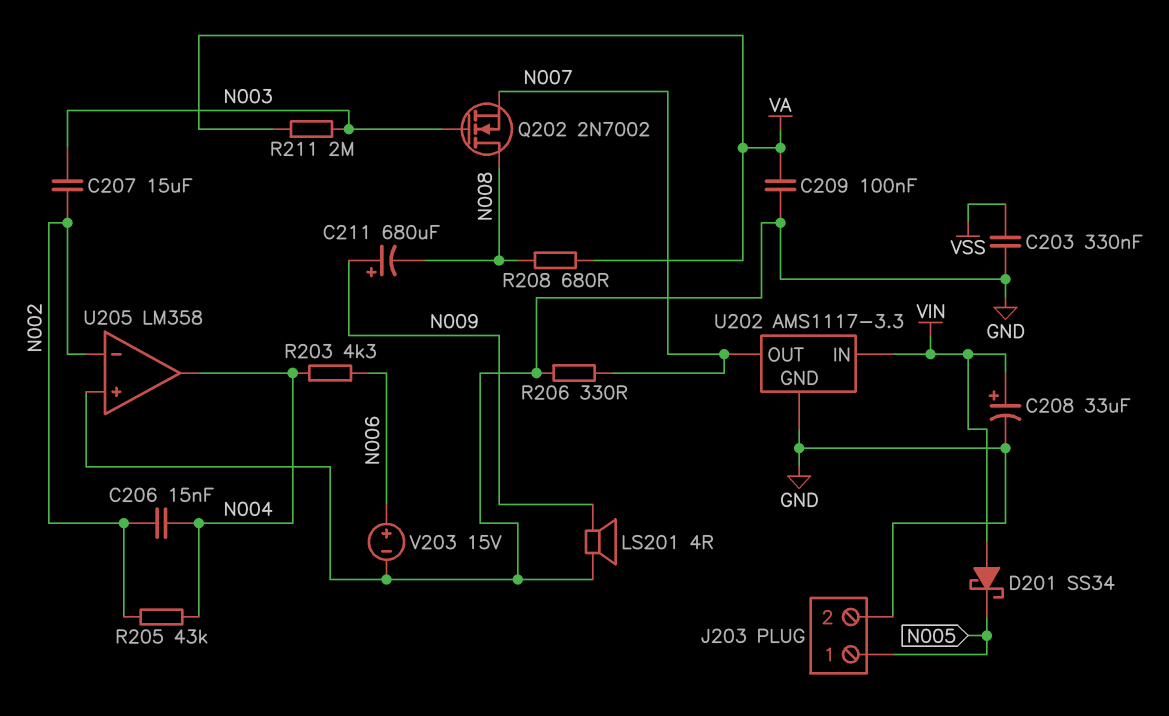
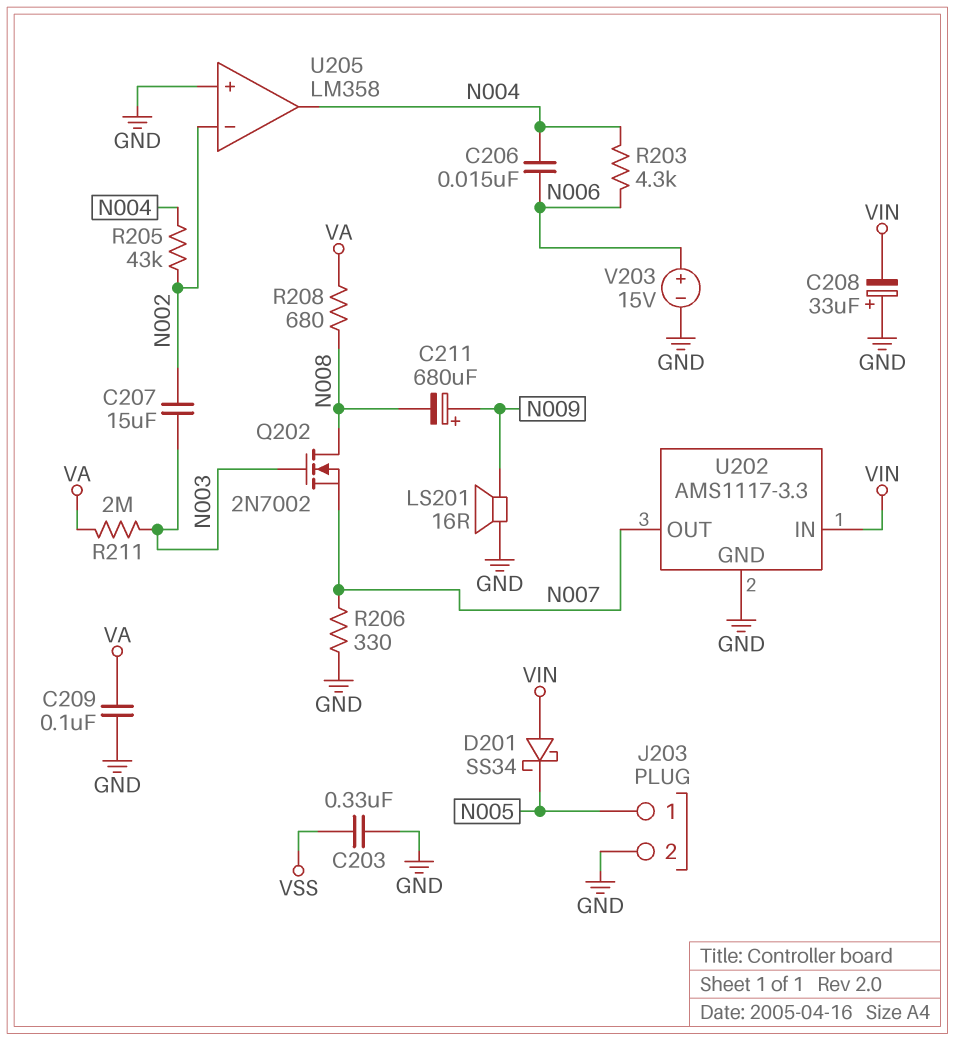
C206: 15nF (N002, N004) -> 15nF (N004, N006)
C208: 33uF (plus VIN, minus GND) -> 33uF (plus GND, minus VIN)
LS201: speaker 4R (GND, N009) -> speaker 16R (GND, N009)

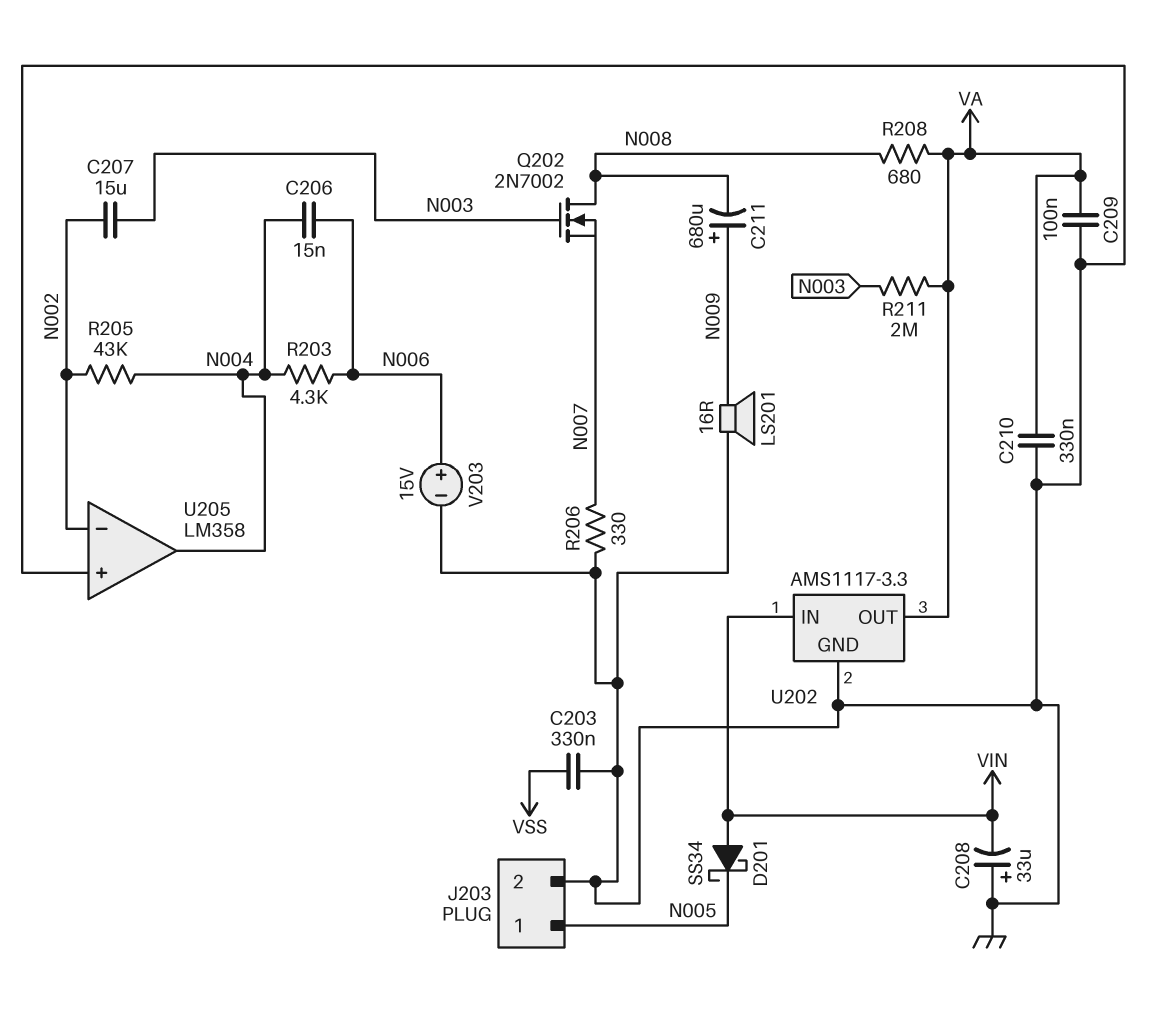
C210: none -> 330nF (GND, VA)
U202 pin OUT: N007 -> VA

